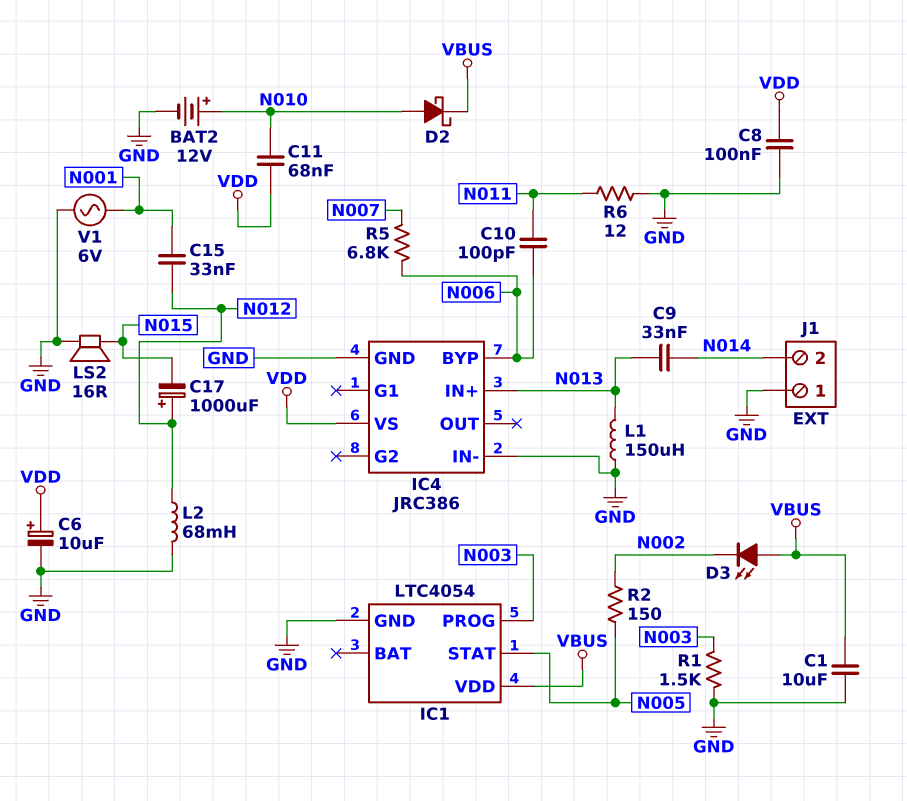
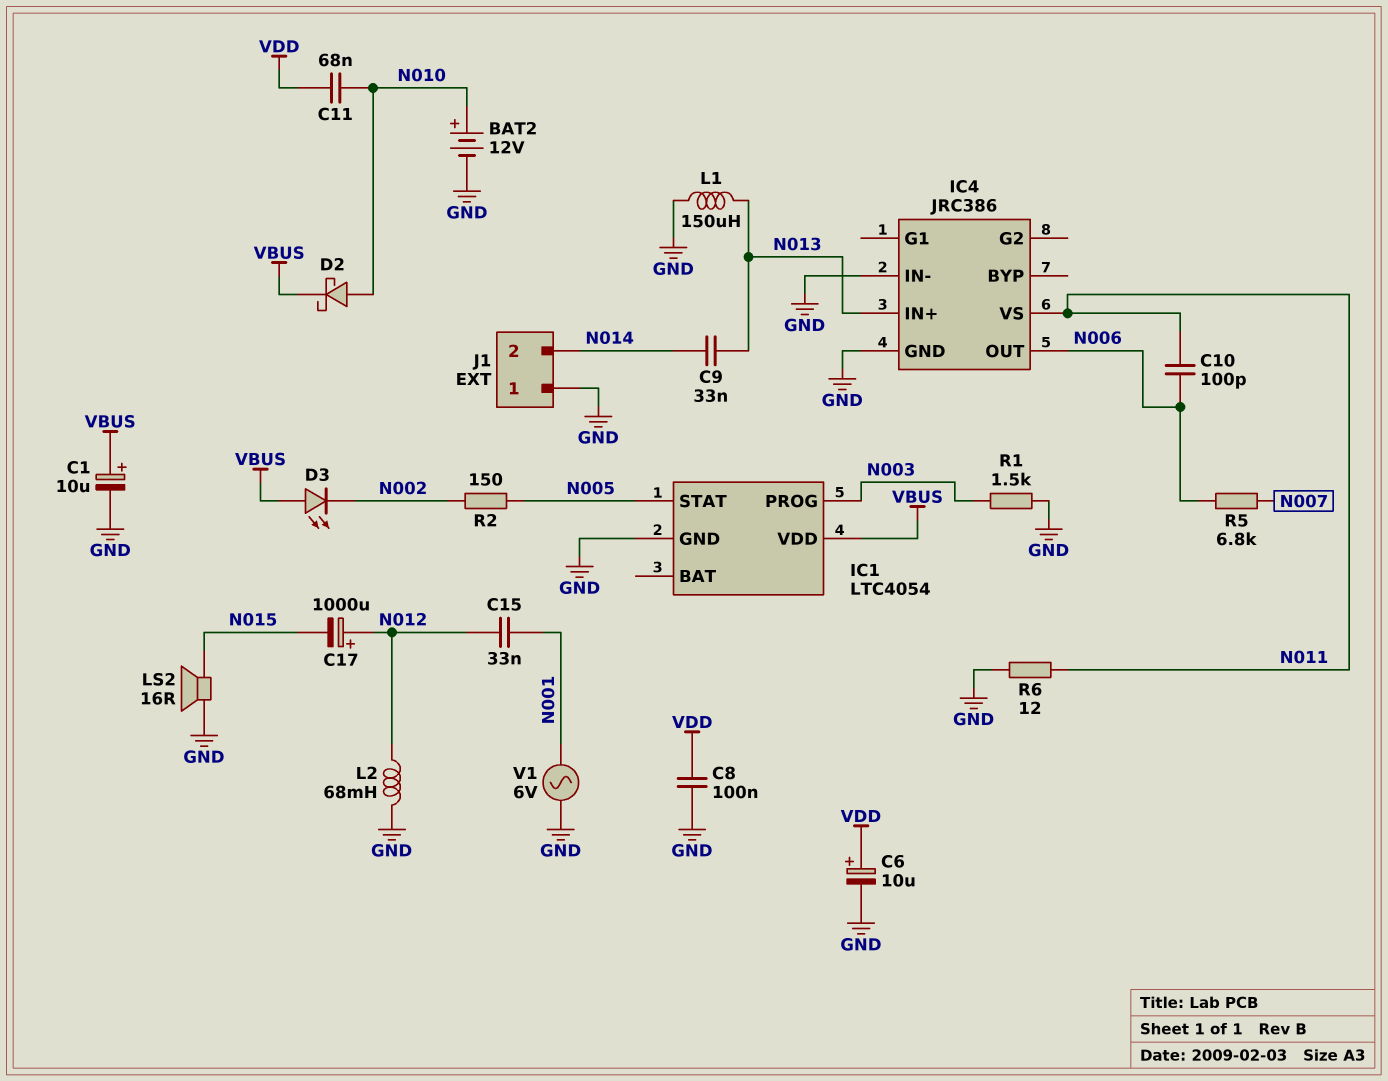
C1: 10uF (GND, VBUS) -> 10uF (plus VBUS, minus GND)
IC4 pin BYP: N006 -> none
IC4 pin OUT: none -> N006
IC4 pin VS: VDD -> N011

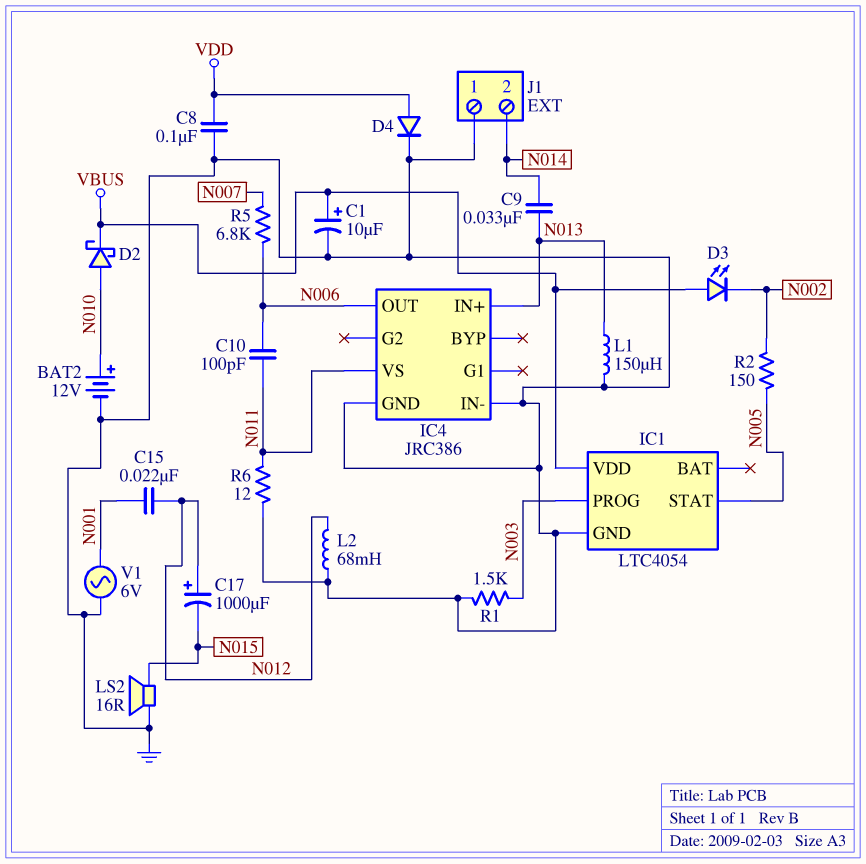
C6: 10uF (plus VDD, minus GND) -> none
C11: 68nF (N010, VDD) -> none
C15: 33nF (N001, N012) -> 22nF (N001, N012)
D4: none -> diode (A VDD, K GND)

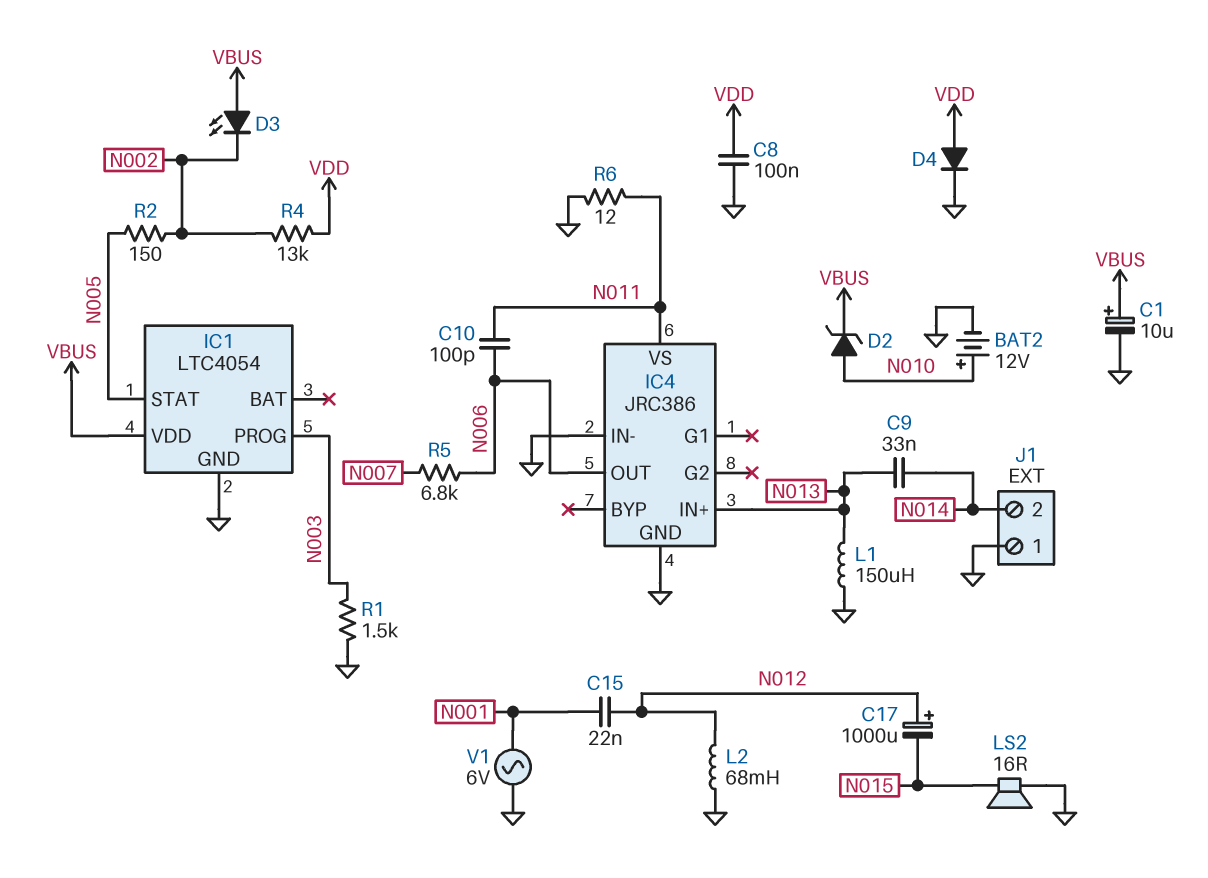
D2: schottky (A N010, K VBUS) -> zener (A N010, K VBUS)
R4: none -> 13k (N002, VDD)

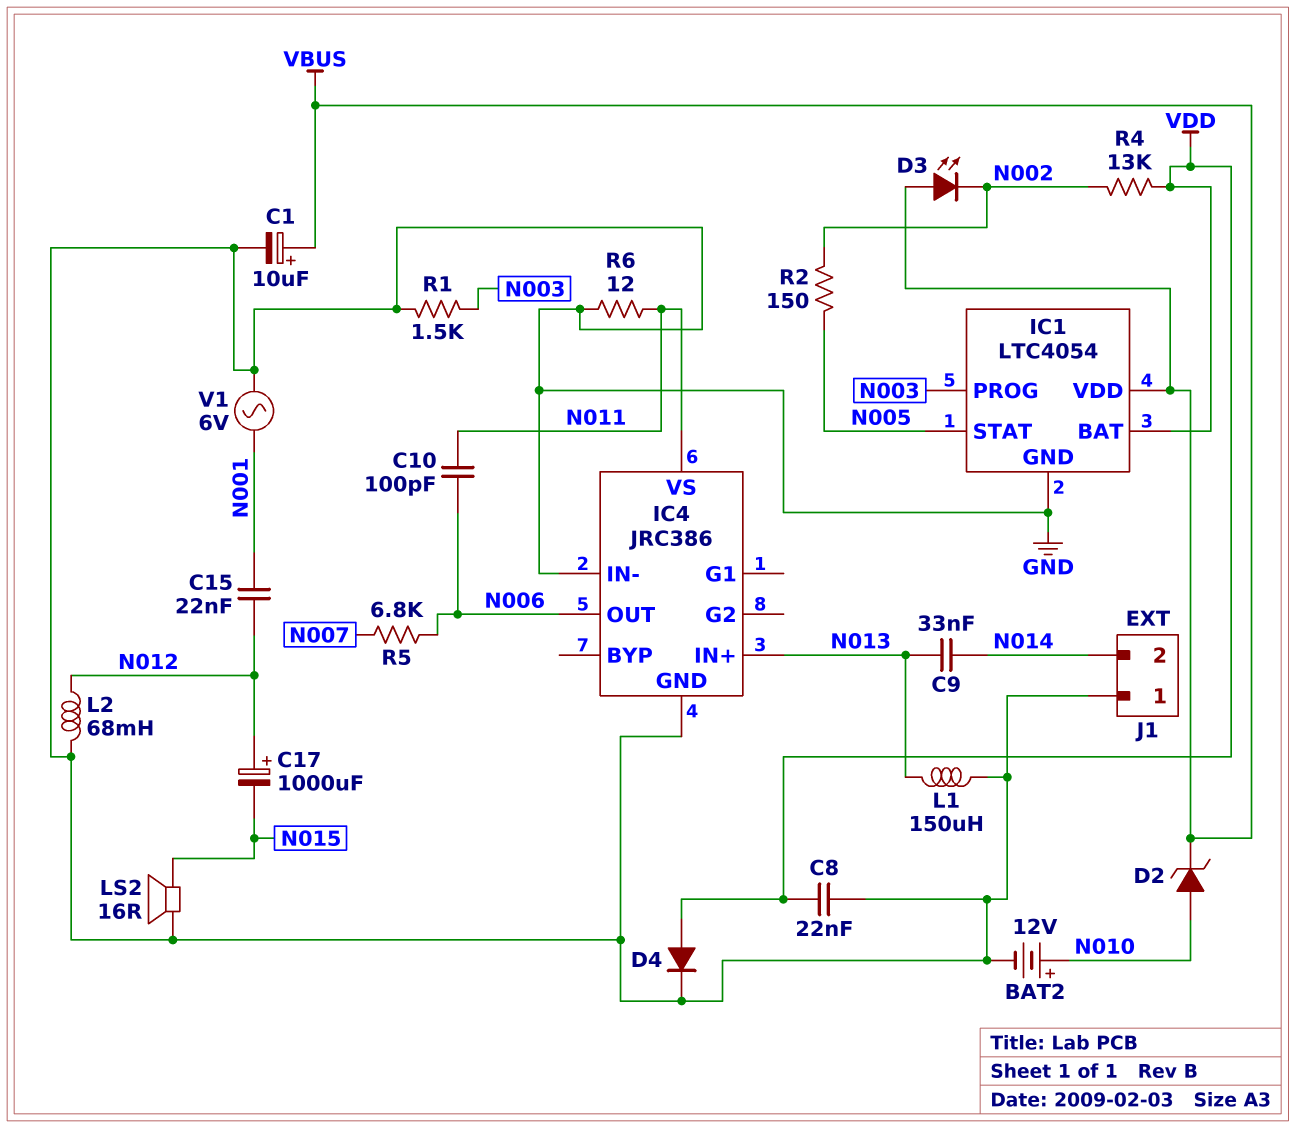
C8: 100nF (GND, VDD) -> 22nF (GND, VDD)
IC1 pin BAT: none -> VDD

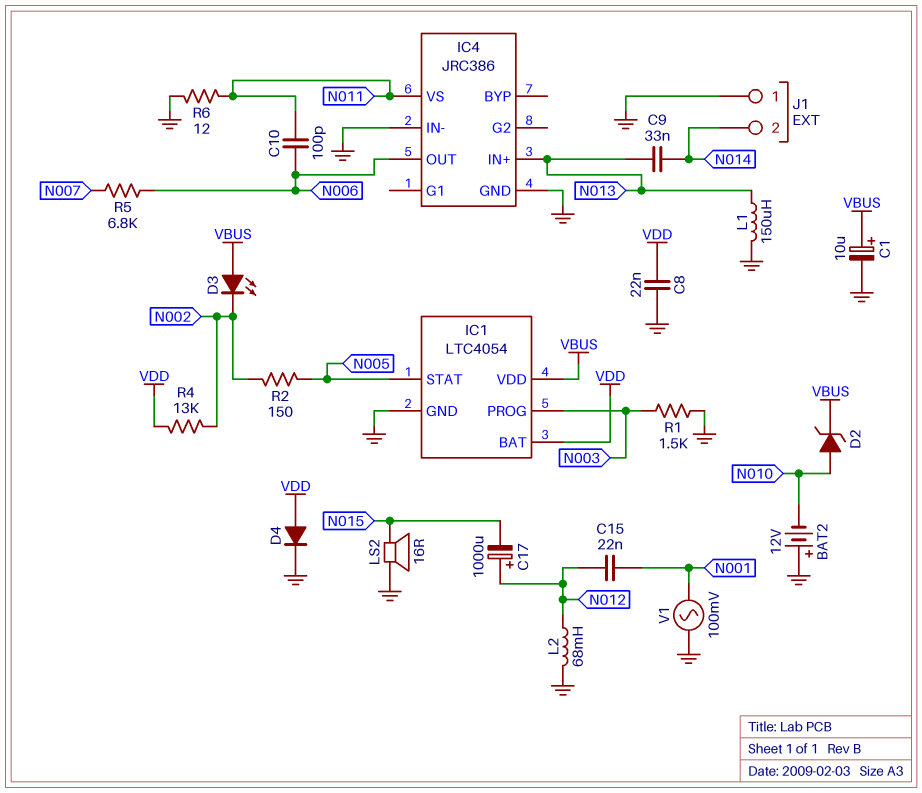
BAT2: 12V (plus N010, minus GND) -> 12V (plus GND, minus N010)
V1: AC 6V (GND, N001) -> AC 100mV (GND, N001)

